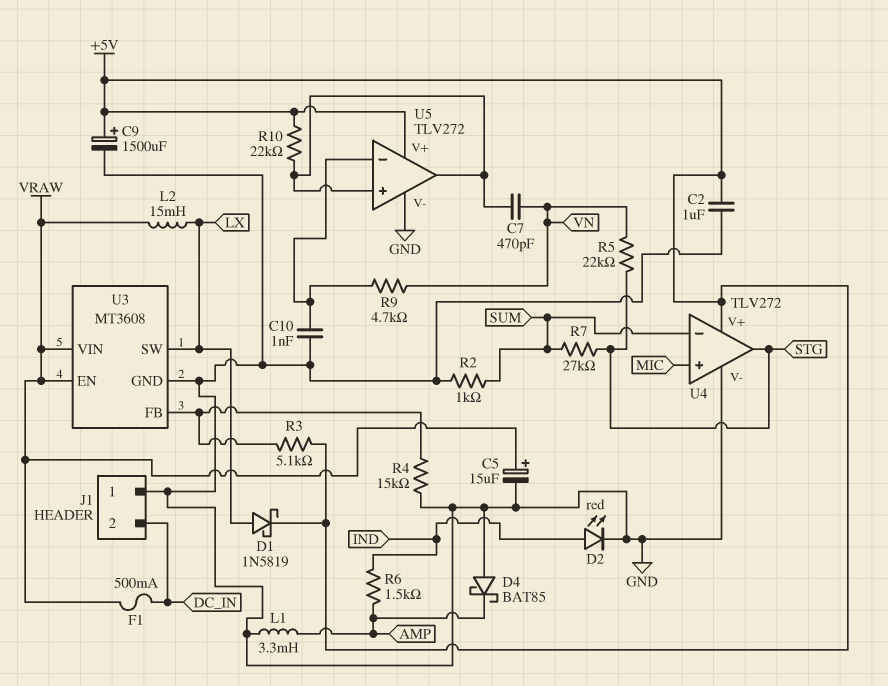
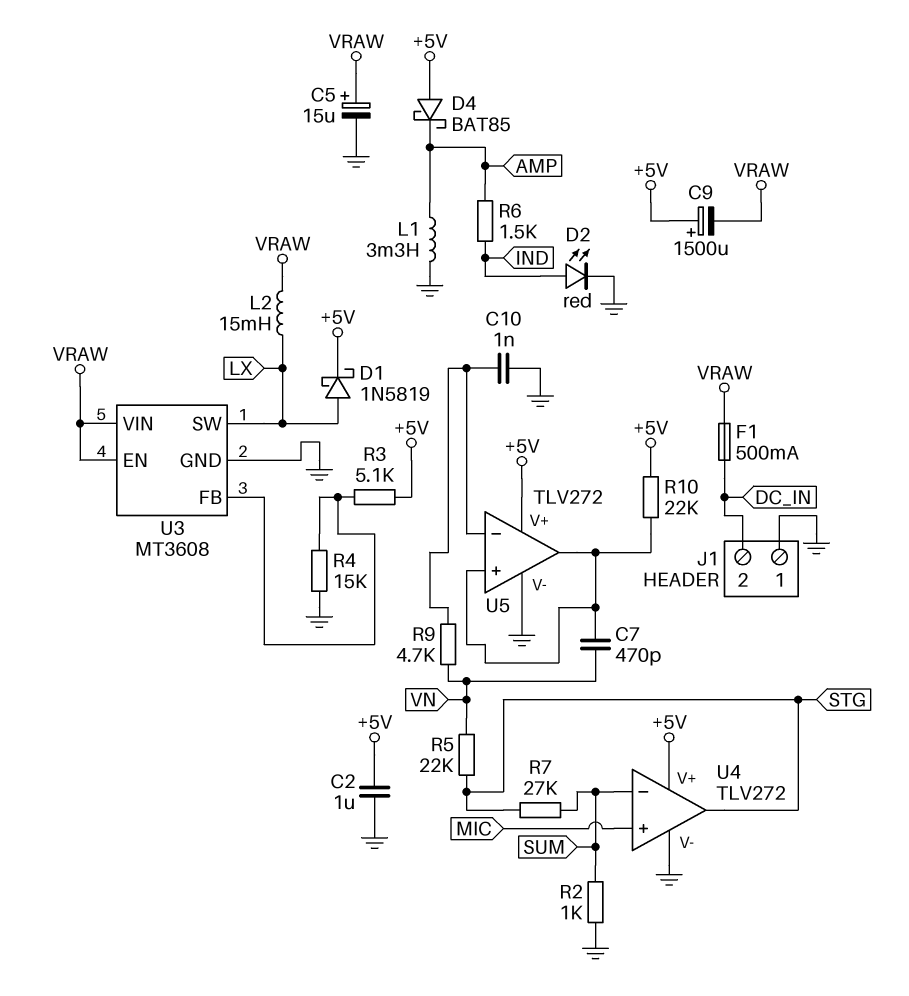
C9: 1500uF (plus +5V, minus GND) -> 1500uF (plus +5V, minus VRAW)
D4: schottky BAT85 (A GND, K AMP) -> schottky BAT85 (A +5V, K AMP)

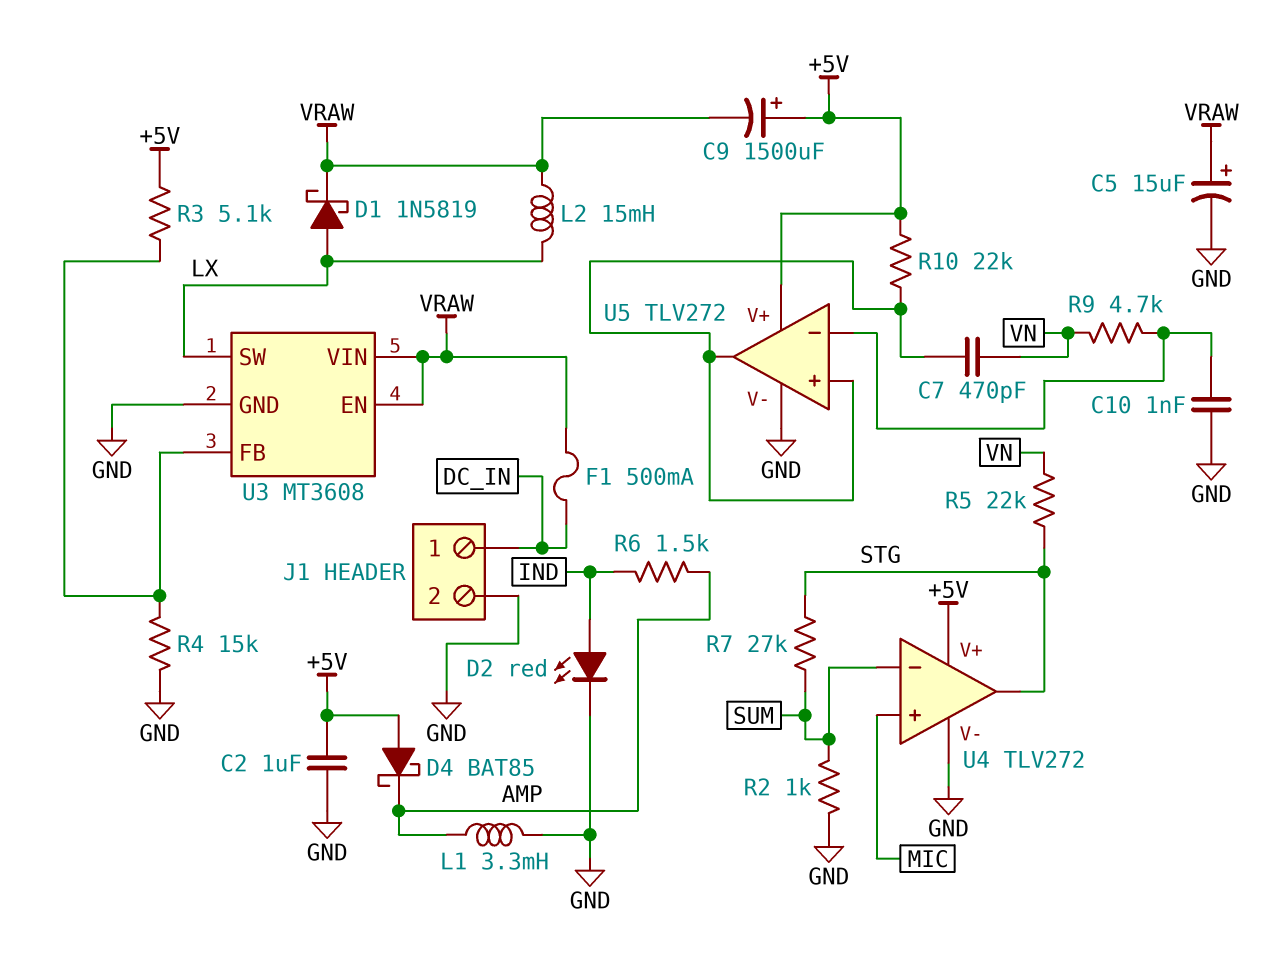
D1: schottky 1N5819 (A LX, K +5V) -> schottky 1N5819 (A LX, K VRAW)
J1 pin 1: GND -> DC_IN
J1 pin 2: DC_IN -> GND

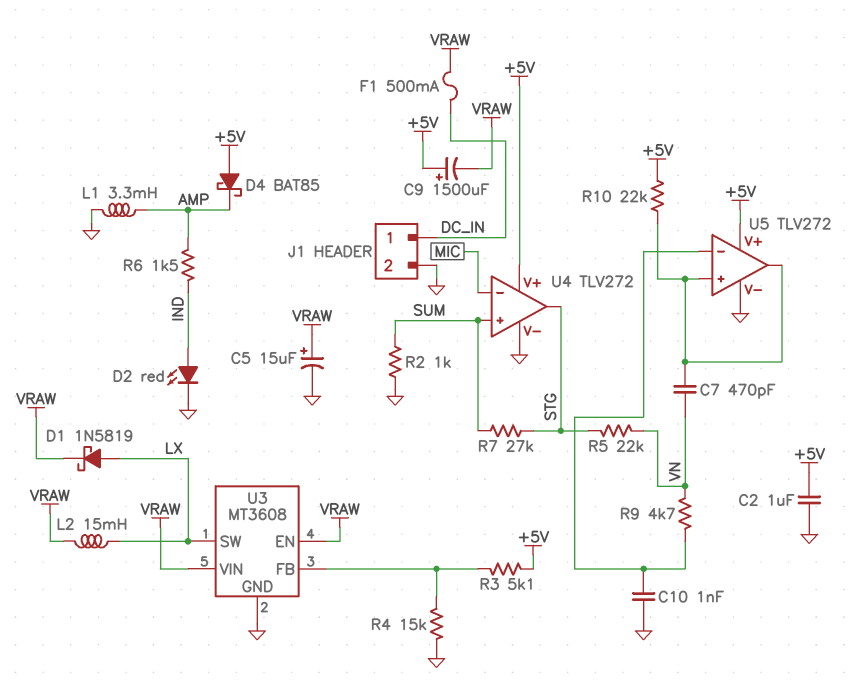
U4 pin in+: MIC -> SUM
U4 pin in-: SUM -> MIC

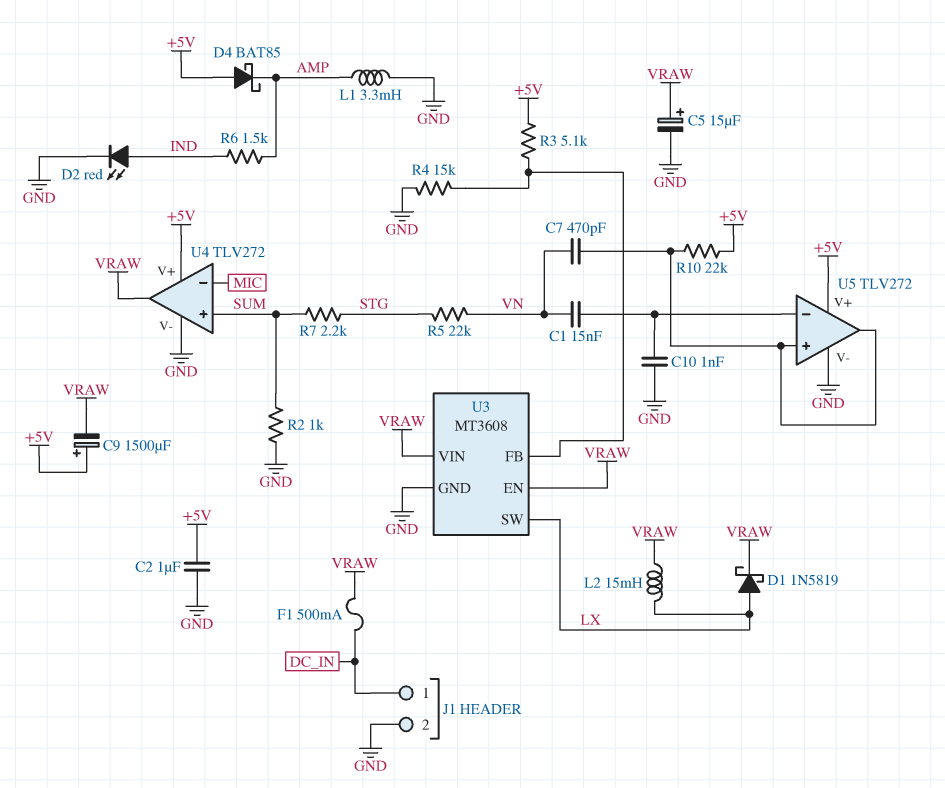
C1: none -> 15nF (U5/in-, VN)
R7: 27k (STG, SUM) -> 2.2k (STG, SUM)
R9: 4.7k (U5/in-, VN) -> none
U4 pin out: STG -> VRAW

